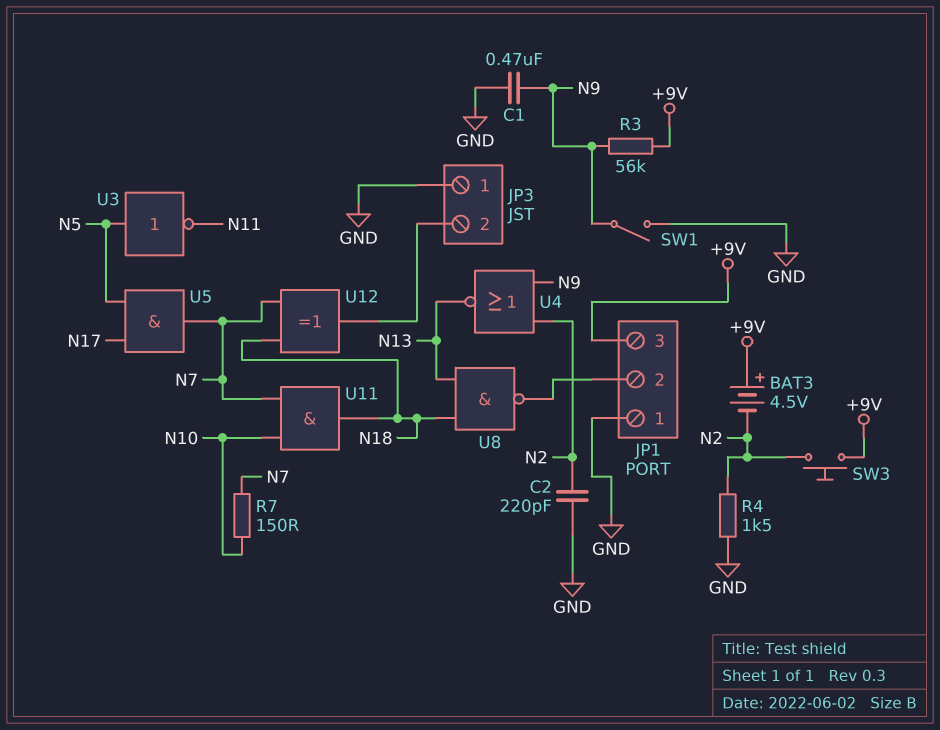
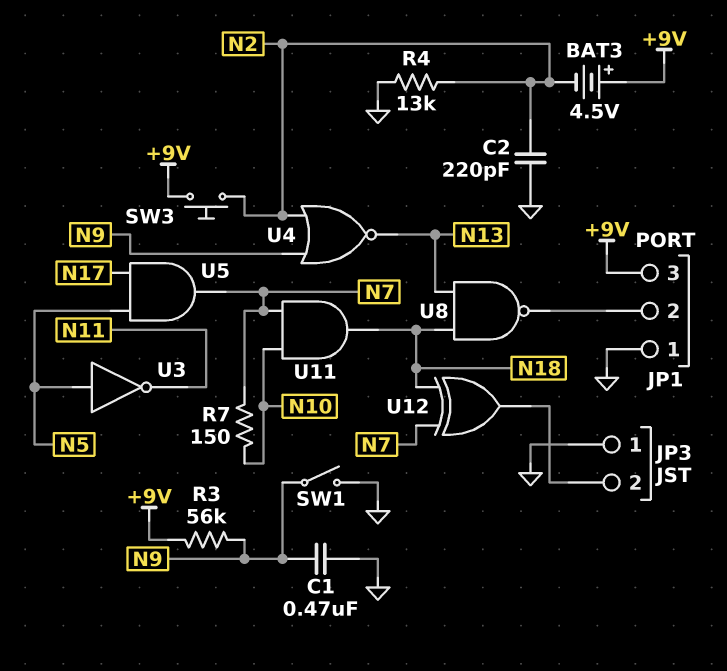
R4: 1.5k (GND, N2) -> 13k (GND, N2)

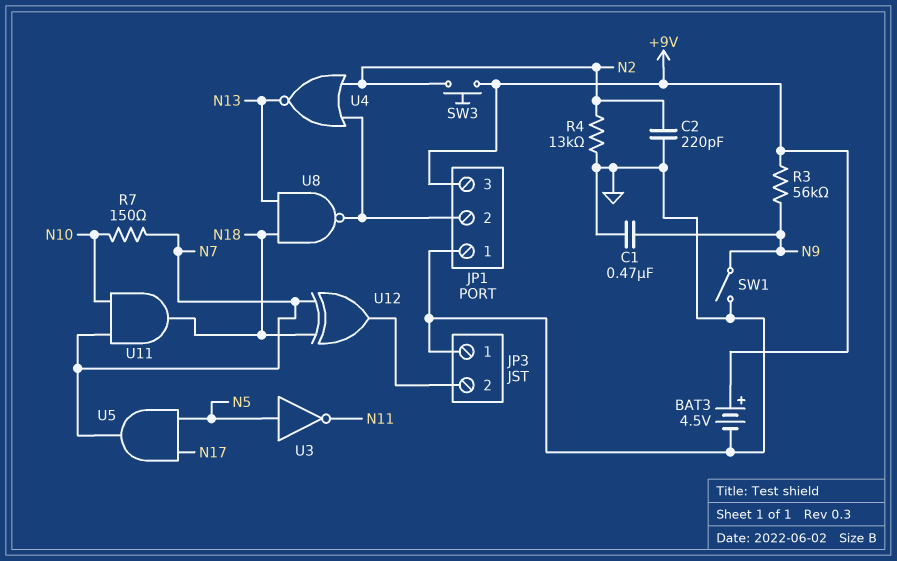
BAT3: 4.5V (plus +9V, minus N2) -> 4.5V (plus +9V, minus GND)
U4: NOR (in N2, in N9, out N13) -> NOR (in JP1/2, in N2, out N13)

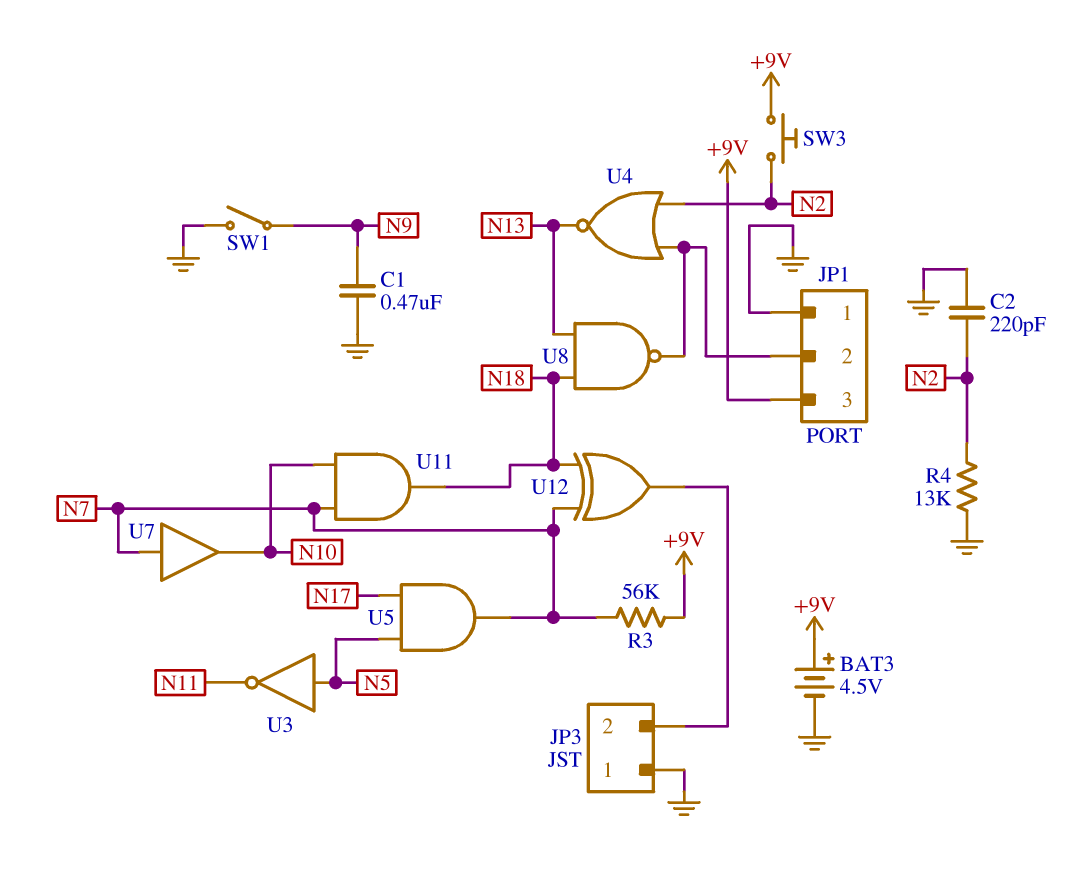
R3: 56k (+9V, N9) -> 56k (+9V, N7)
R7: 150 (N7, N10) -> none
U7: none -> buffer (in N7, out N10)

